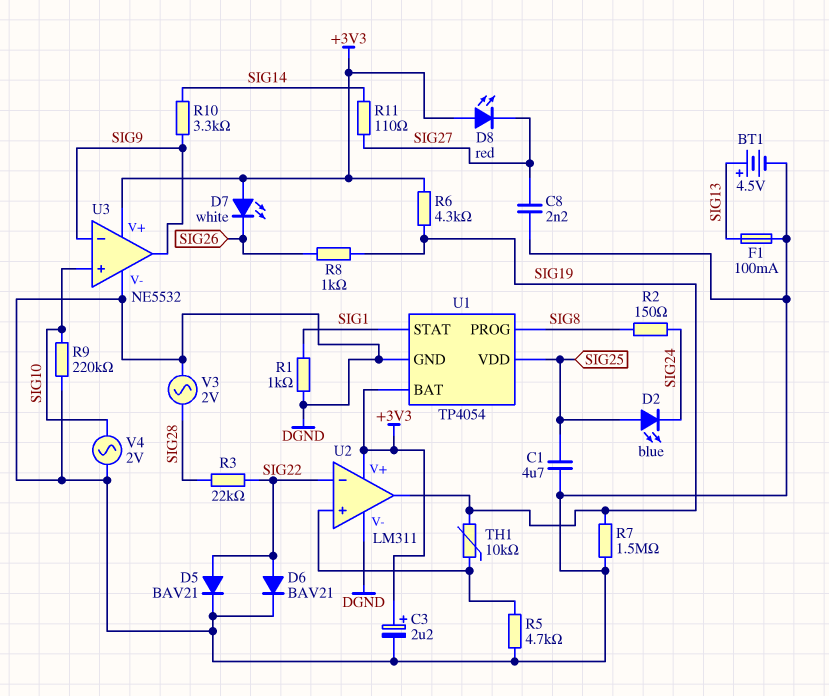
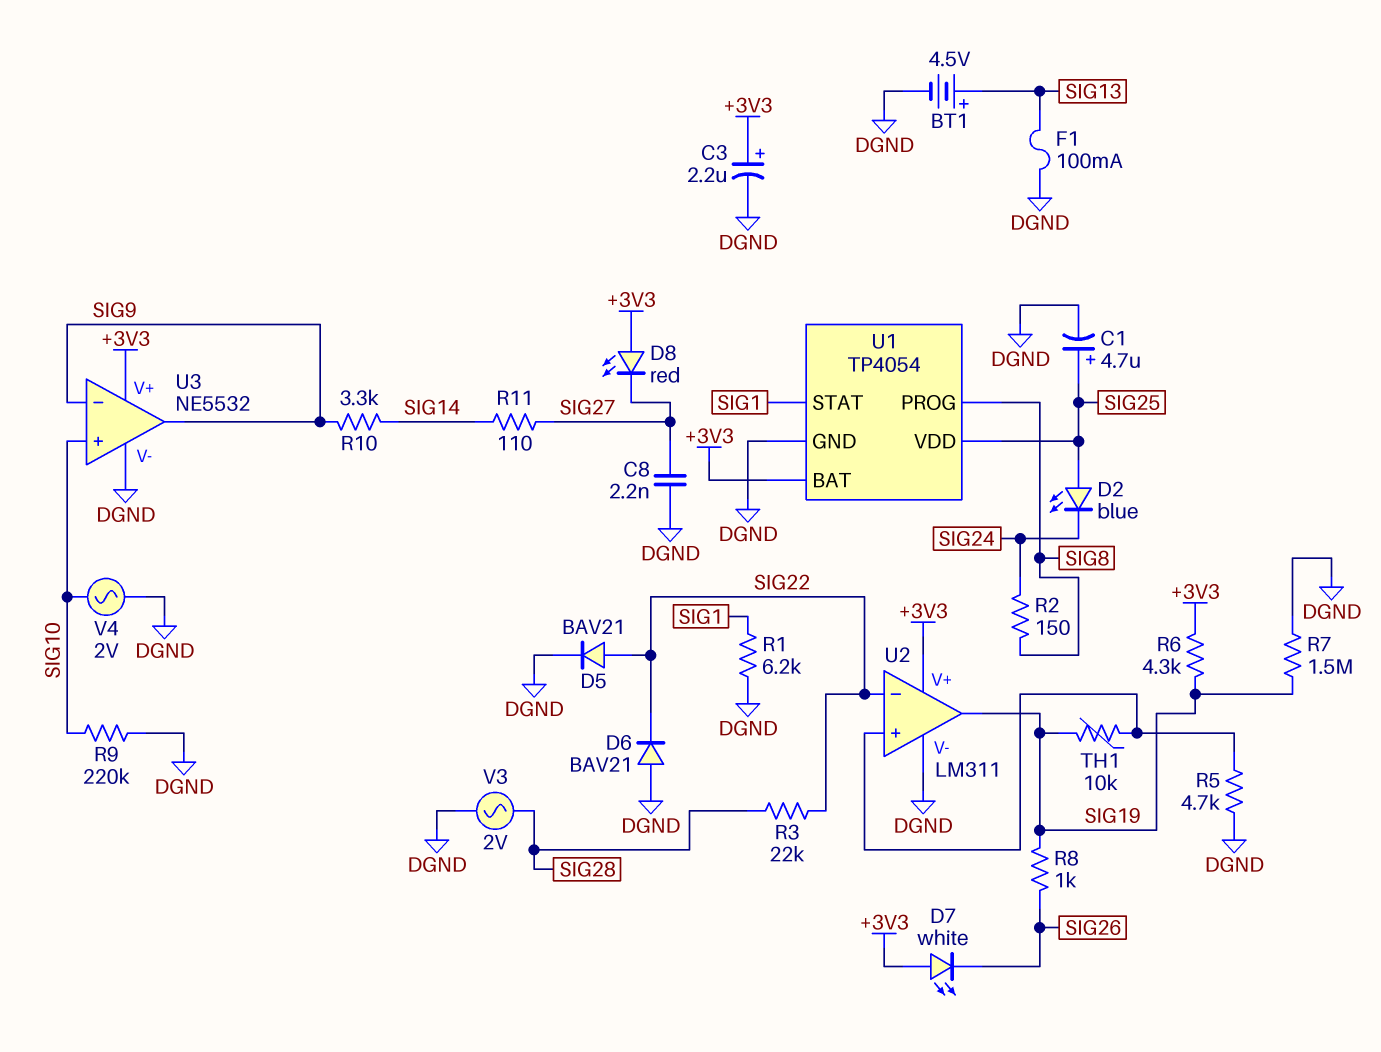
C1: 4.7uF (DGND, SIG25) -> 4.7uF (plus SIG25, minus DGND)
D6: diode BAV21 (A SIG22, K DGND) -> diode BAV21 (A DGND, K SIG22)
R1: 1k (DGND, SIG1) -> 6.2k (DGND, SIG1)

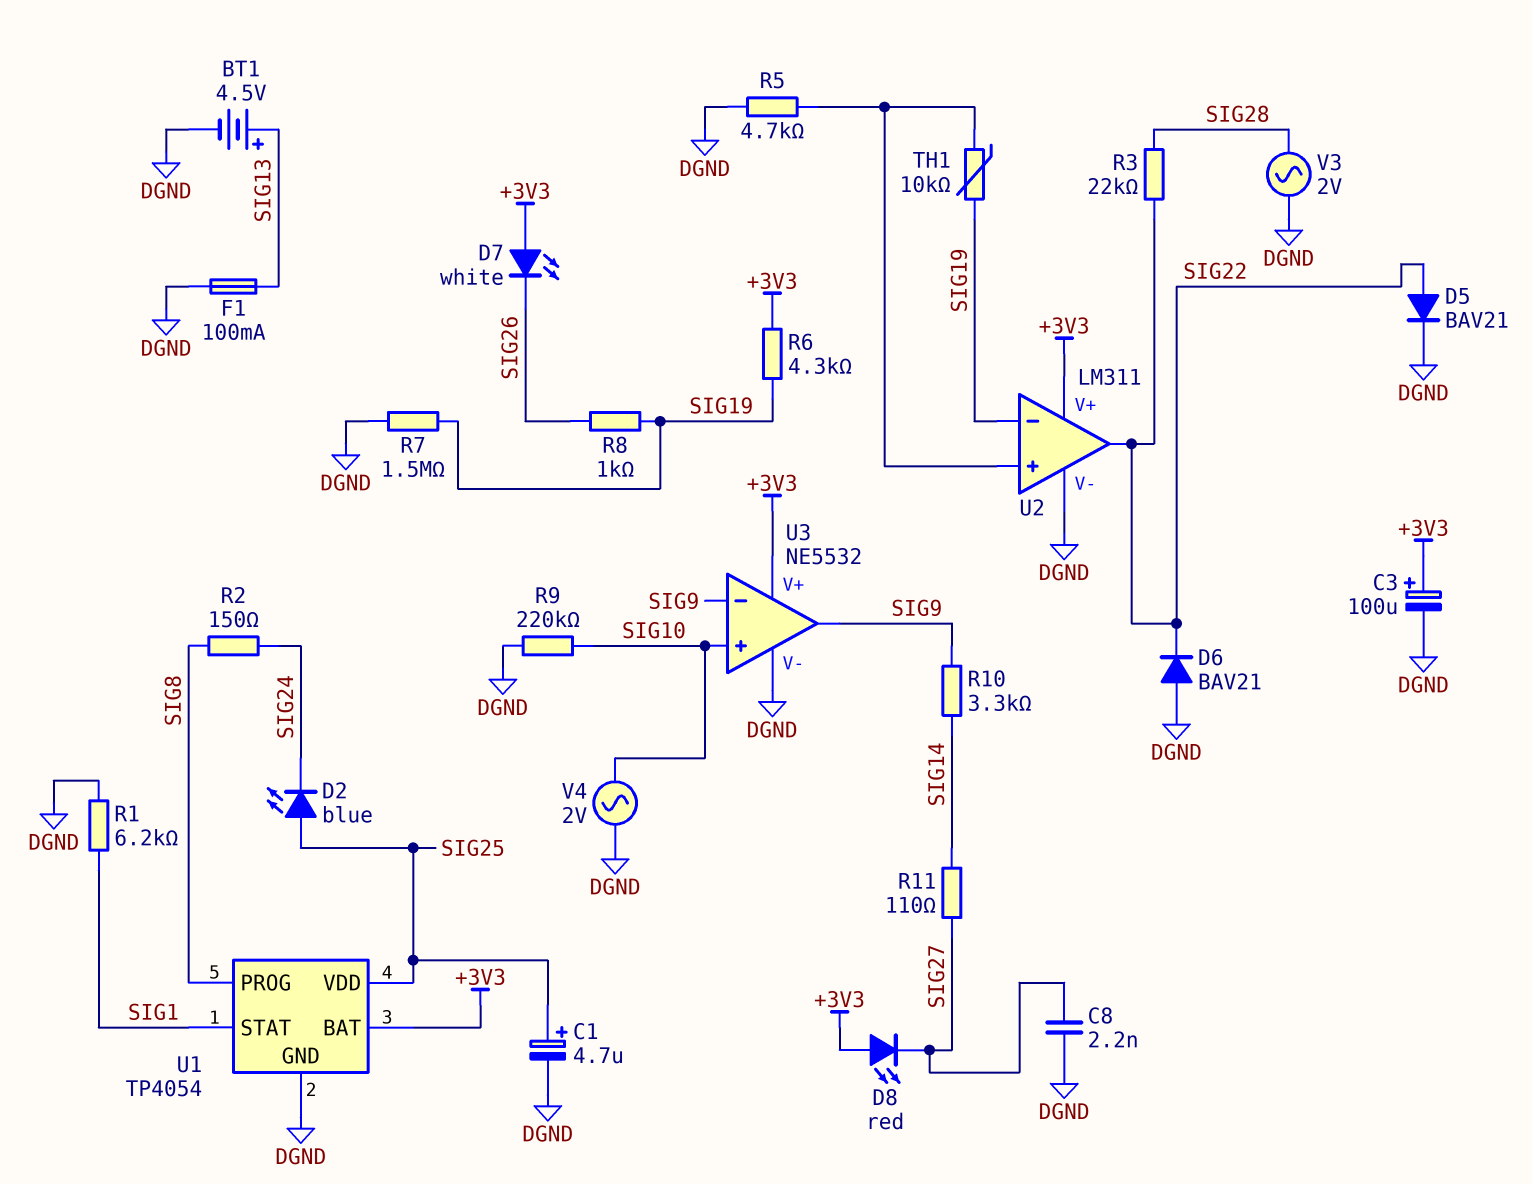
C3: 2.2uF (plus +3V3, minus DGND) -> 100uF (plus +3V3, minus DGND)
U2 pin in-: SIG22 -> SIG19
U2 pin out: SIG19 -> SIG22

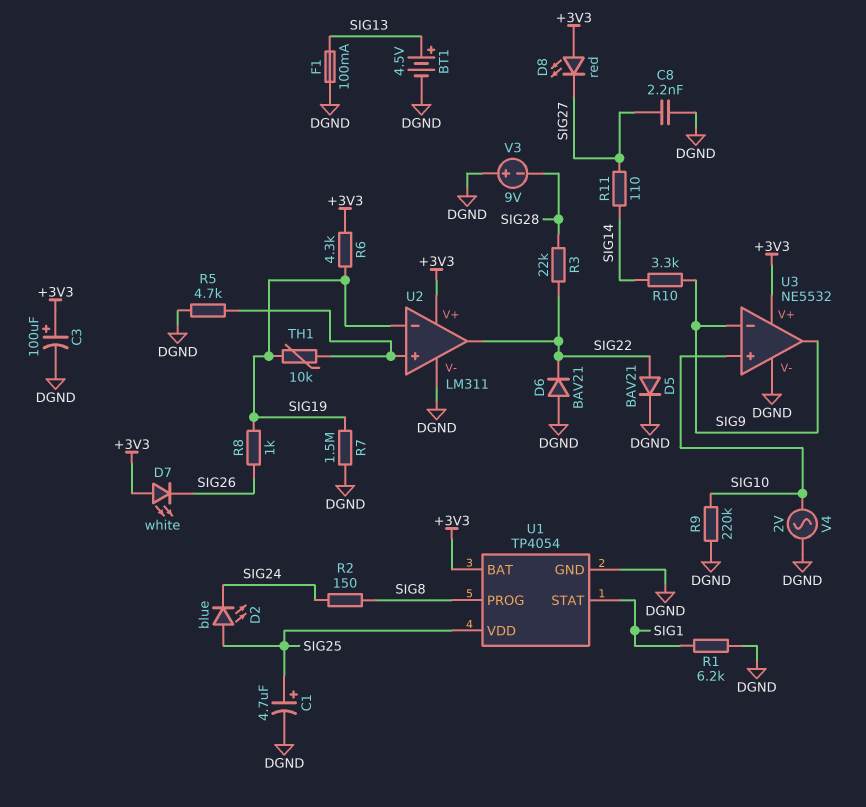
V3: AC 2V (DGND, SIG28) -> 9V (plus DGND, minus SIG28)

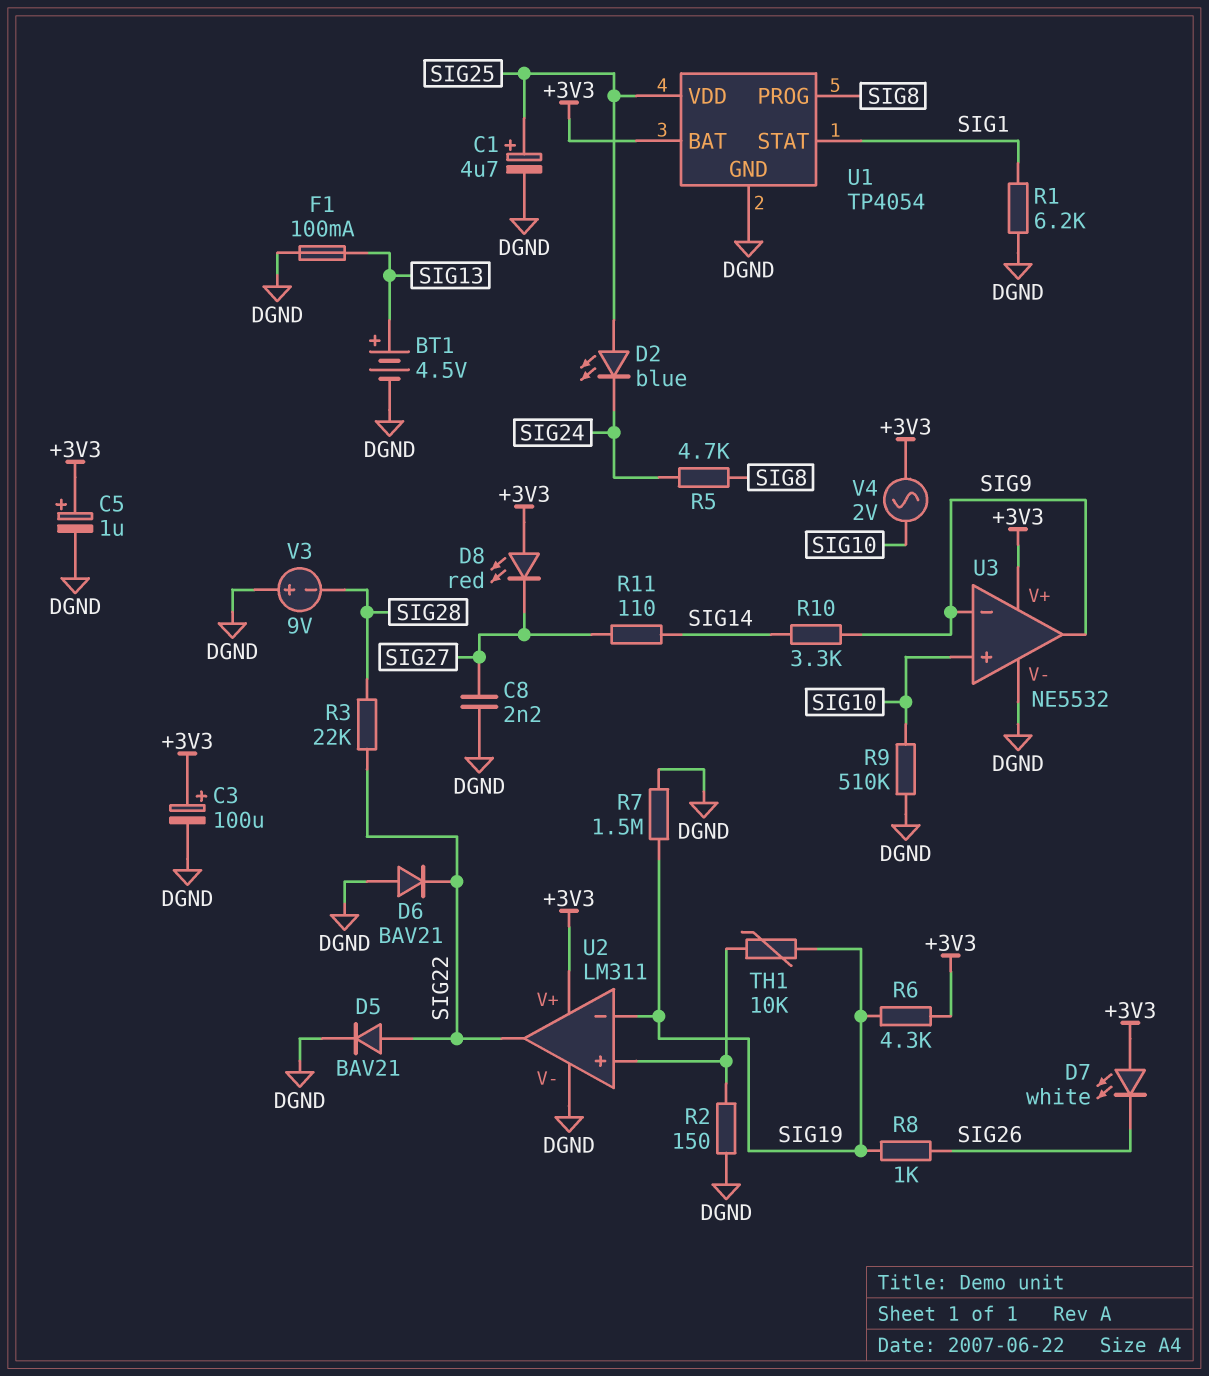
C5: none -> 1uF (plus +3V3, minus DGND)
R2: 150 (SIG8, SIG24) -> 150 (DGND, U2/in+)
R5: 4.7k (DGND, U2/in+) -> 4.7k (SIG8, SIG24)
R9: 220k (DGND, SIG10) -> 510k (DGND, SIG10)
V4: AC 2V (DGND, SIG10) -> AC 2V (+3V3, SIG10)

